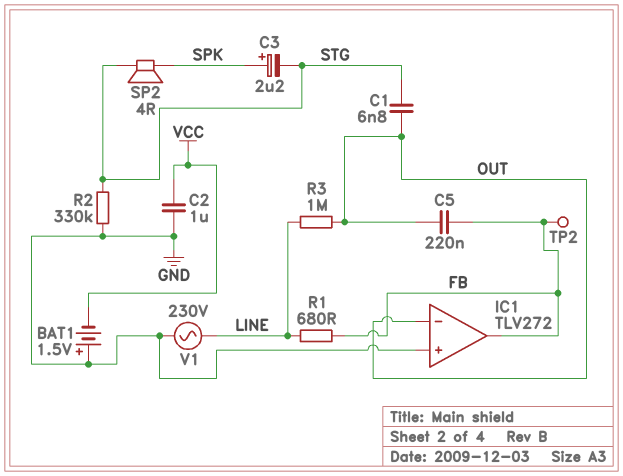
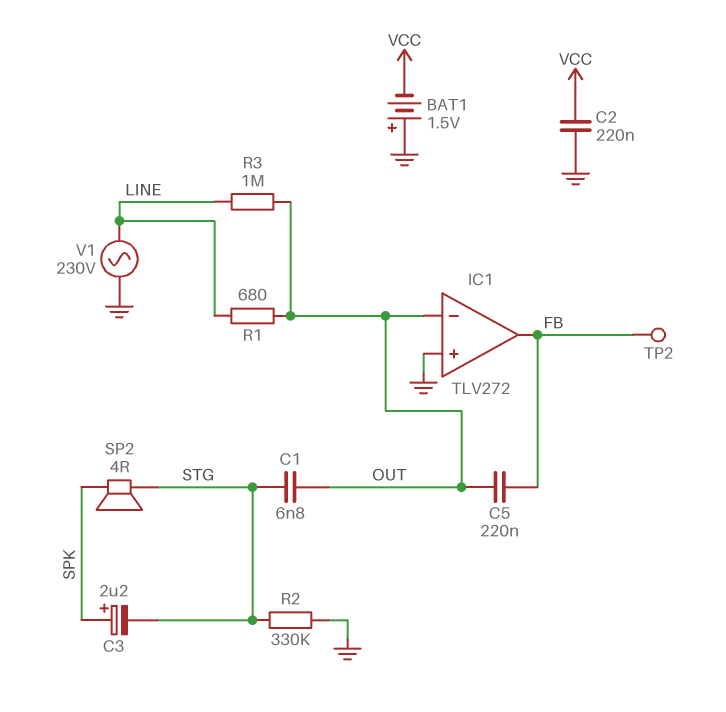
C2: 1uF (GND, VCC) -> 220nF (GND, VCC)
R1: 680 (FB, LINE) -> 680 (LINE, OUT)

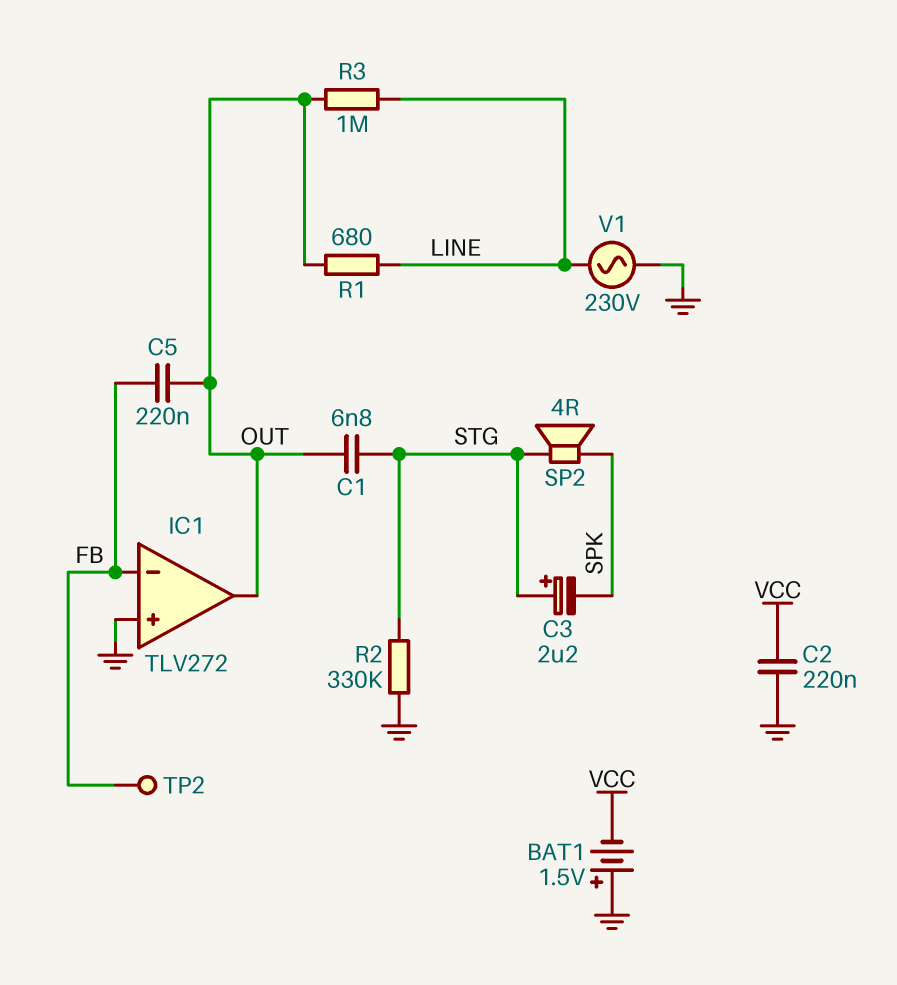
C3: 2.2uF (plus SPK, minus STG) -> 2.2uF (plus STG, minus SPK)
IC1 pin in-: OUT -> FB
IC1 pin out: FB -> OUT

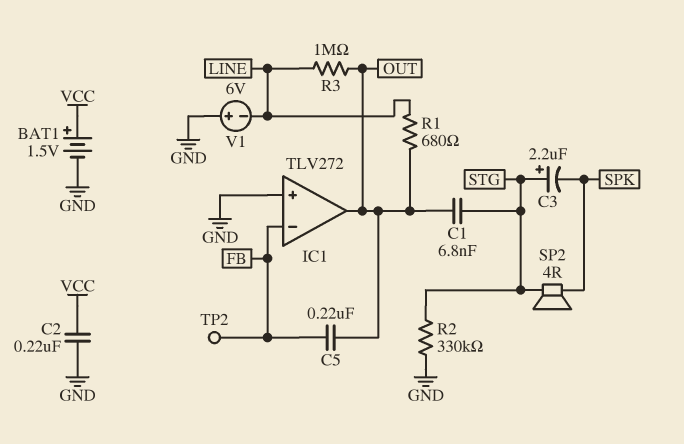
BAT1: 1.5V (plus GND, minus VCC) -> 1.5V (plus VCC, minus GND)
V1: AC 230V (GND, LINE) -> 6V (plus GND, minus LINE)

